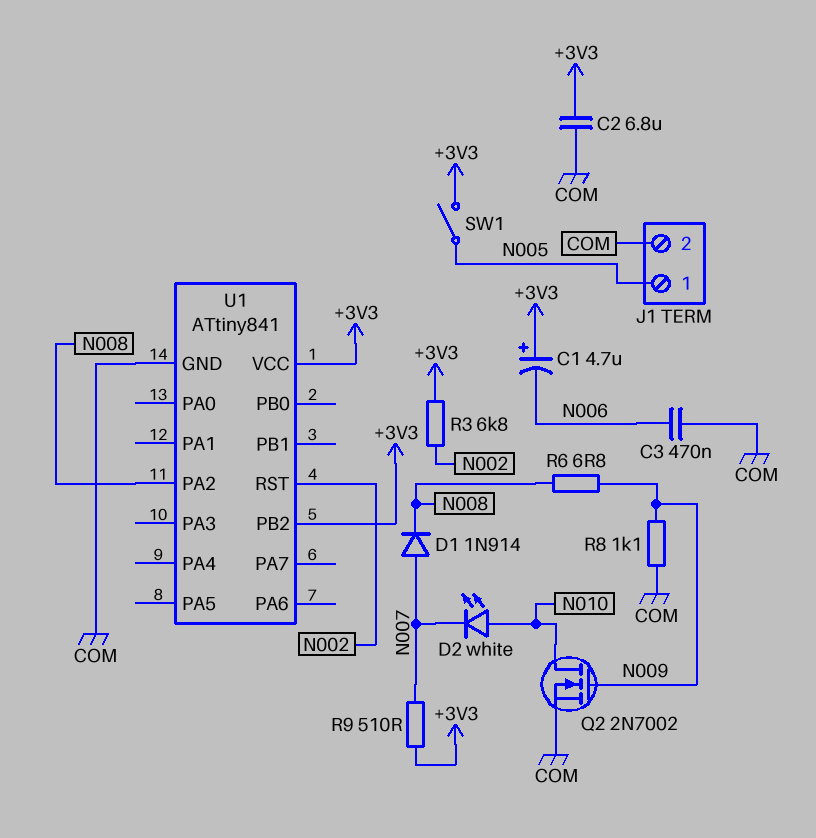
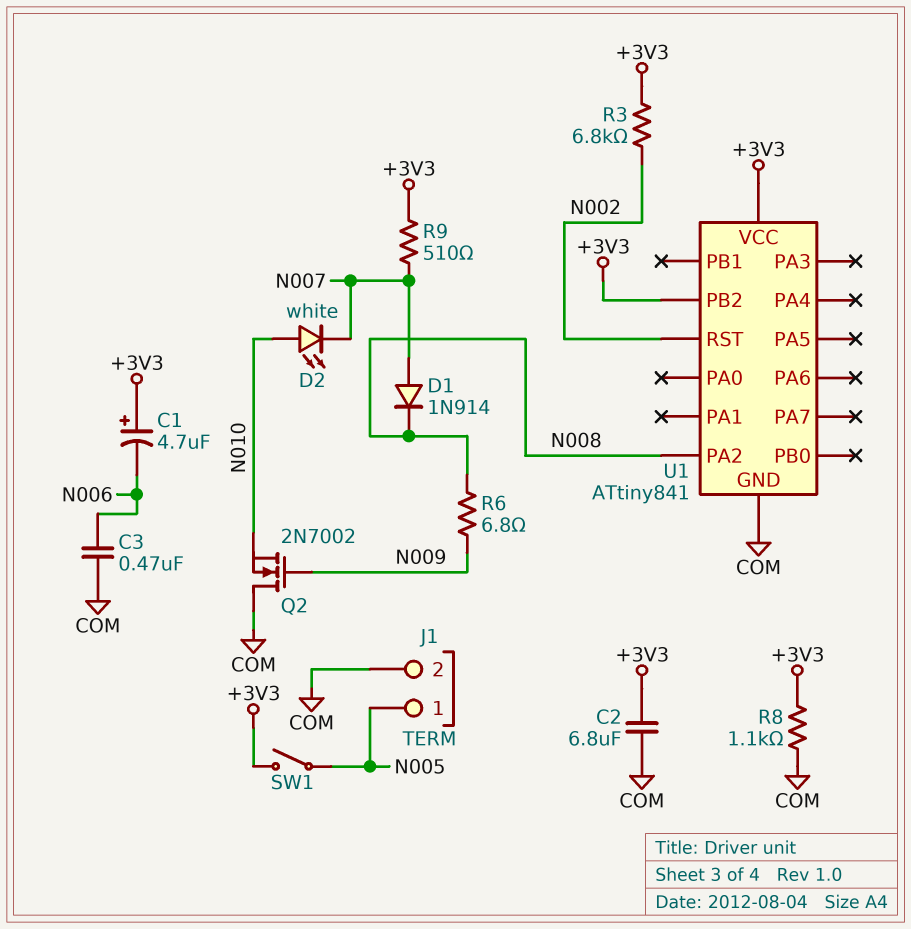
Q2: NMOS 2N7002 (G N009, D N010, S COM) -> NMOS 2N7002 (G N009, D COM, S N010)
R8: 1.1k (COM, N009) -> 1.1k (+3V3, COM)

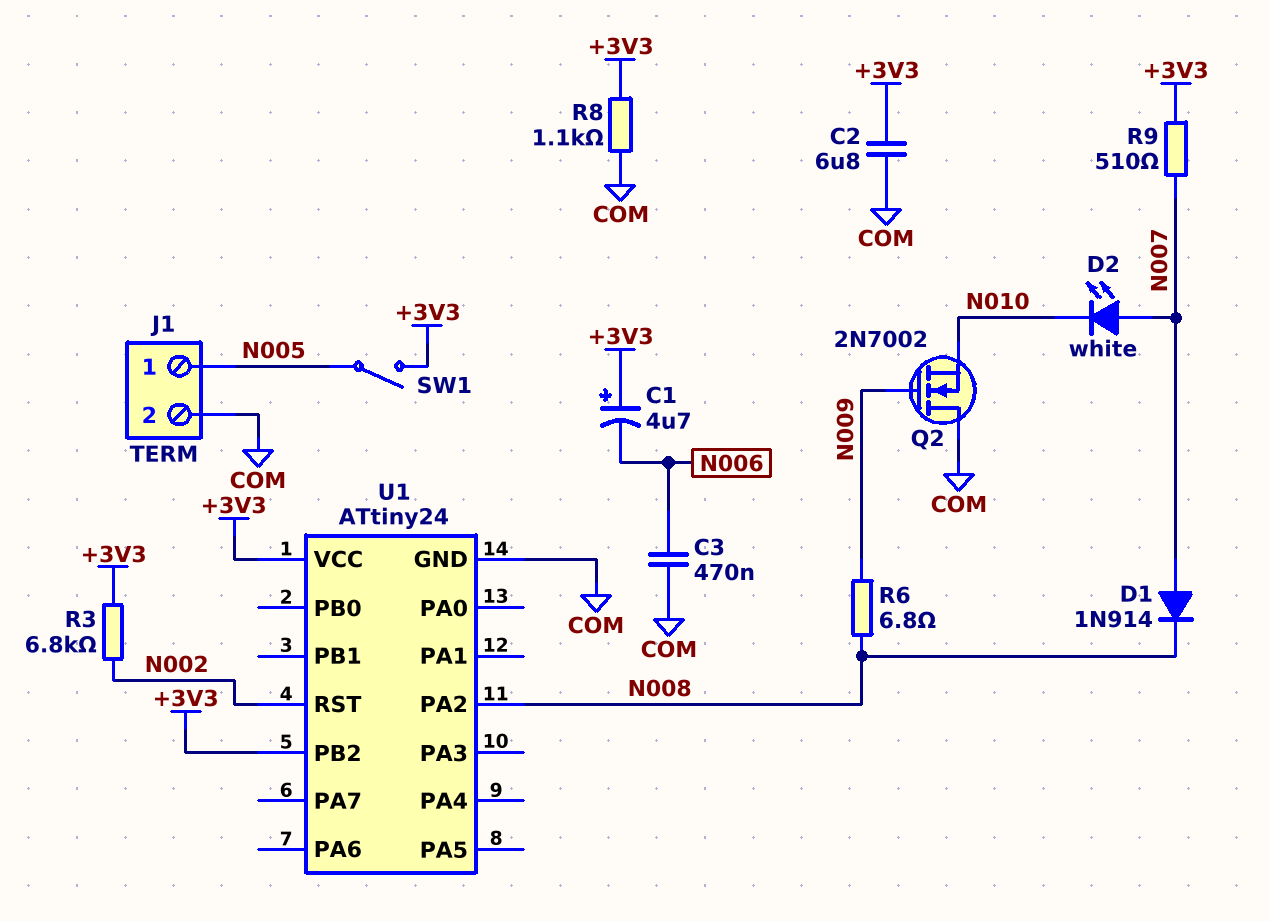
D2: LED white (A N010, K N007) -> LED white (A N007, K N010)
U1: ATtiny841 -> ATtiny24

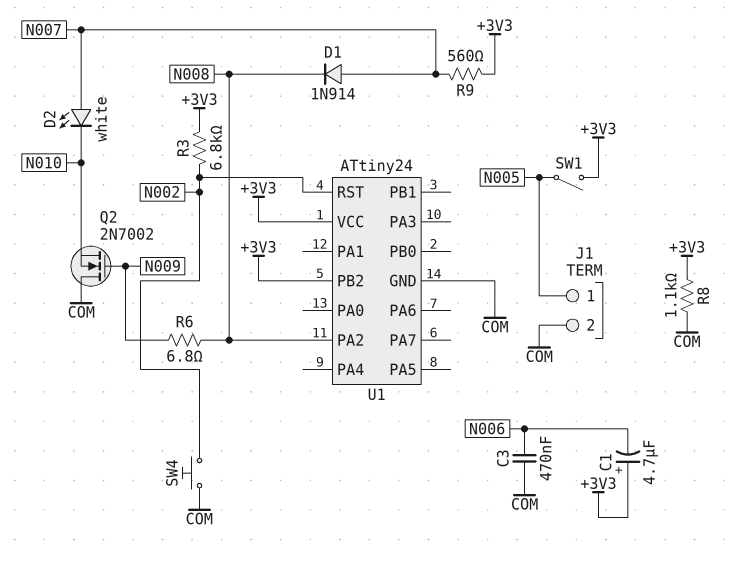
C2: 6.8uF (+3V3, COM) -> none
R9: 510 (+3V3, N007) -> 560 (+3V3, N007)
SW4: none -> button (COM, N002)

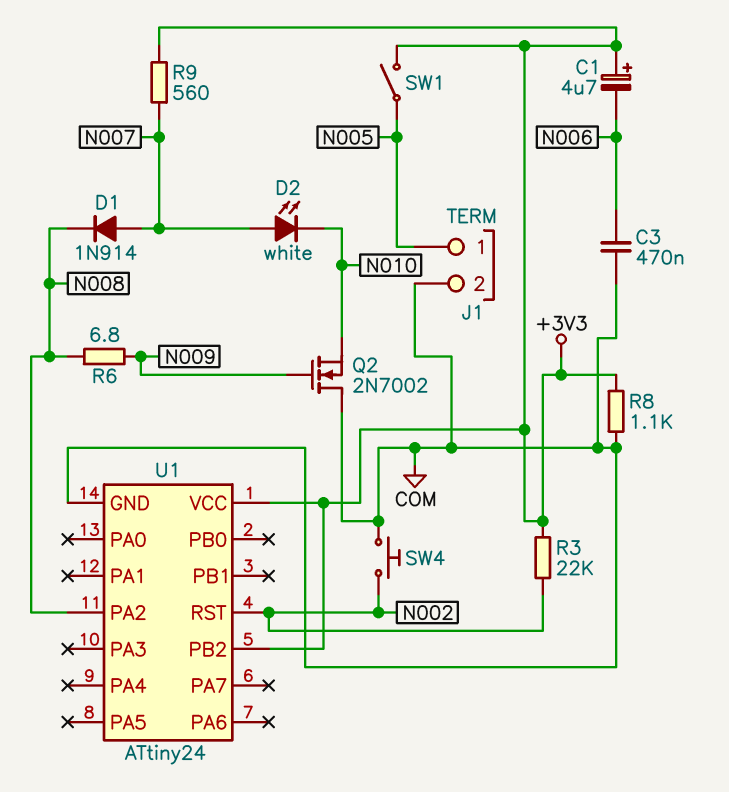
R3: 6.8k (+3V3, N002) -> 22k (+3V3, N002)

